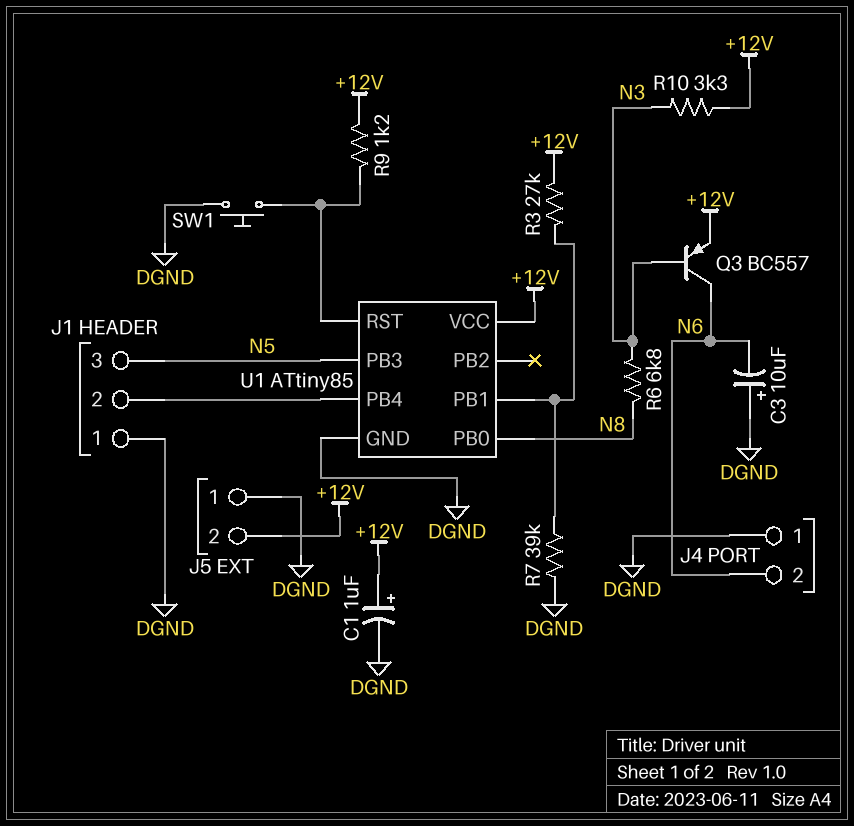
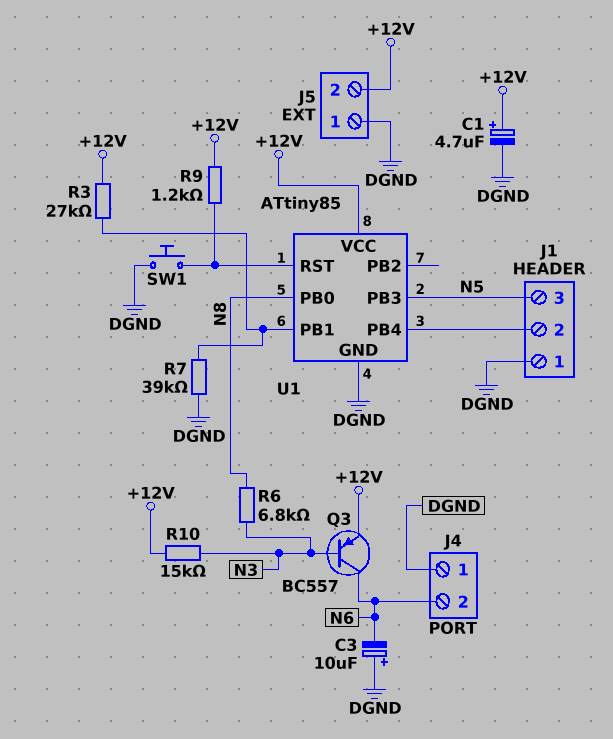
C1: 1uF (plus +12V, minus DGND) -> 4.7uF (plus +12V, minus DGND)
R10: 3.3k (+12V, N3) -> 15k (+12V, N3)

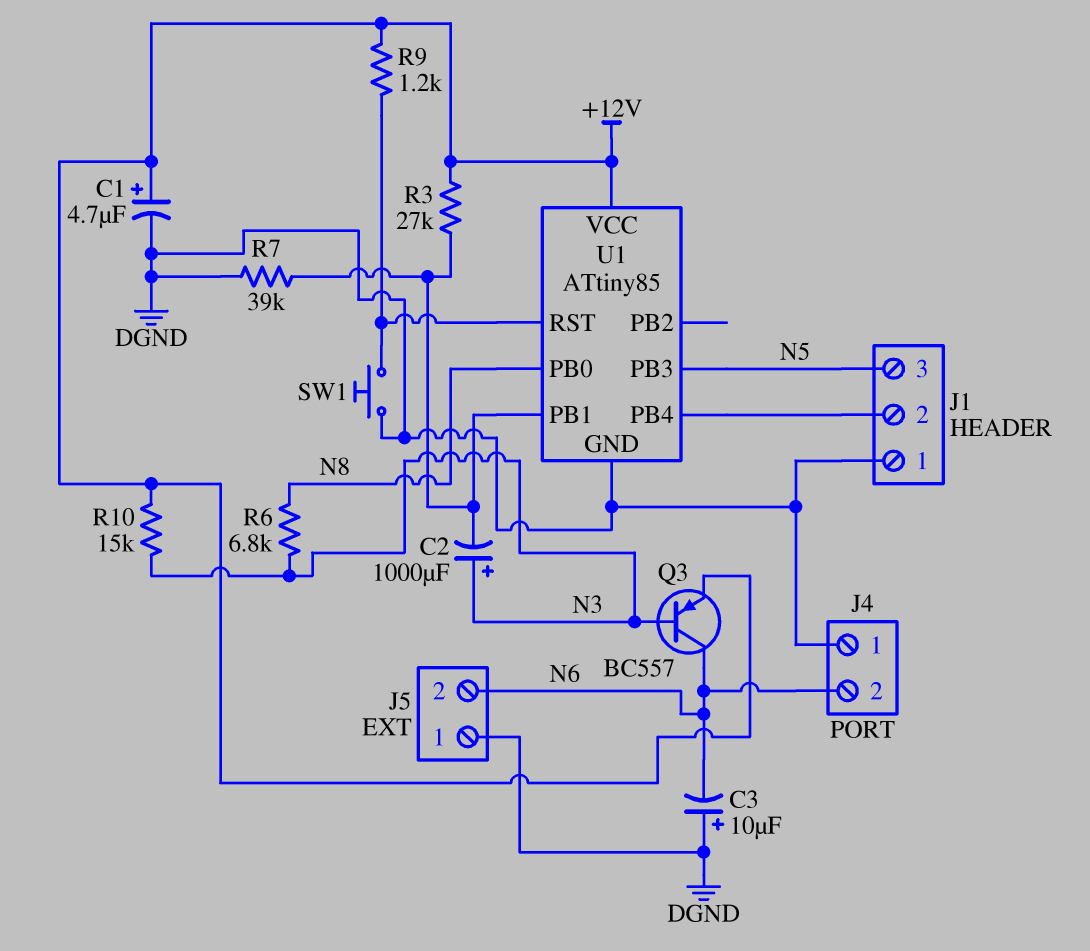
C2: none -> 1000uF (plus N3, minus U1/PB1)
J5 pin 2: +12V -> N6

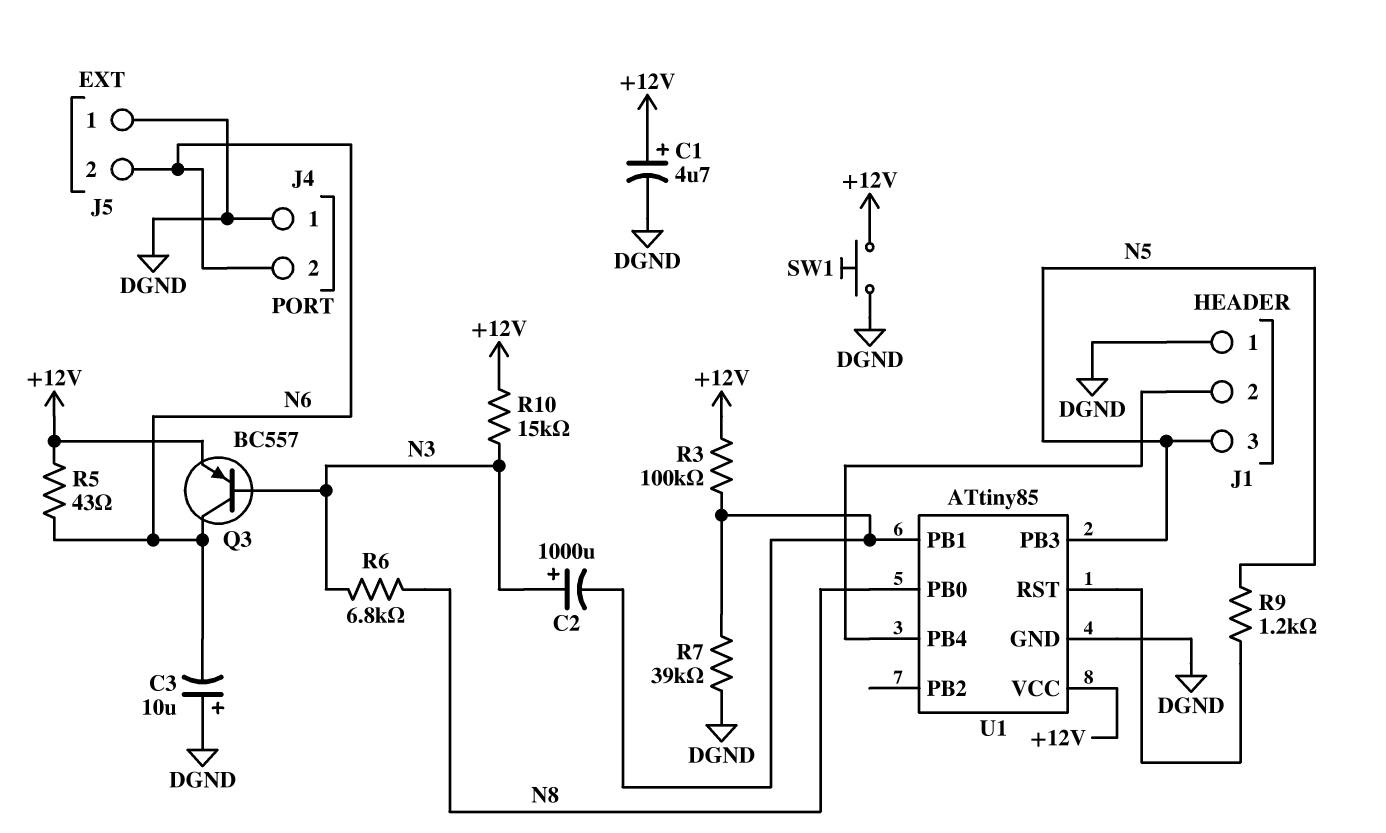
R3: 27k (+12V, U1/PB1) -> 100k (+12V, U1/PB1)
R5: none -> 43 (+12V, N6)
R9: 1.2k (+12V, U1/RST) -> 1.2k (N5, U1/RST)
SW1: button (DGND, U1/RST) -> button (+12V, DGND)

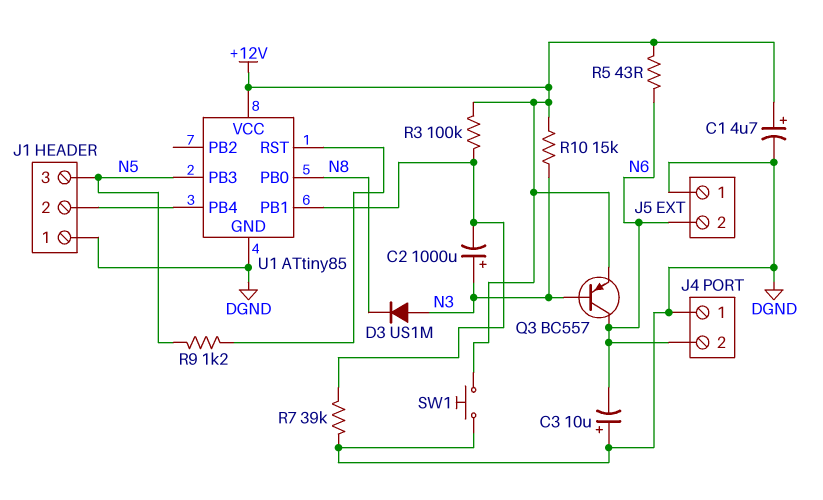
D3: none -> diode US1M (A N3, K N8)
R6: 6.8k (N3, N8) -> none

